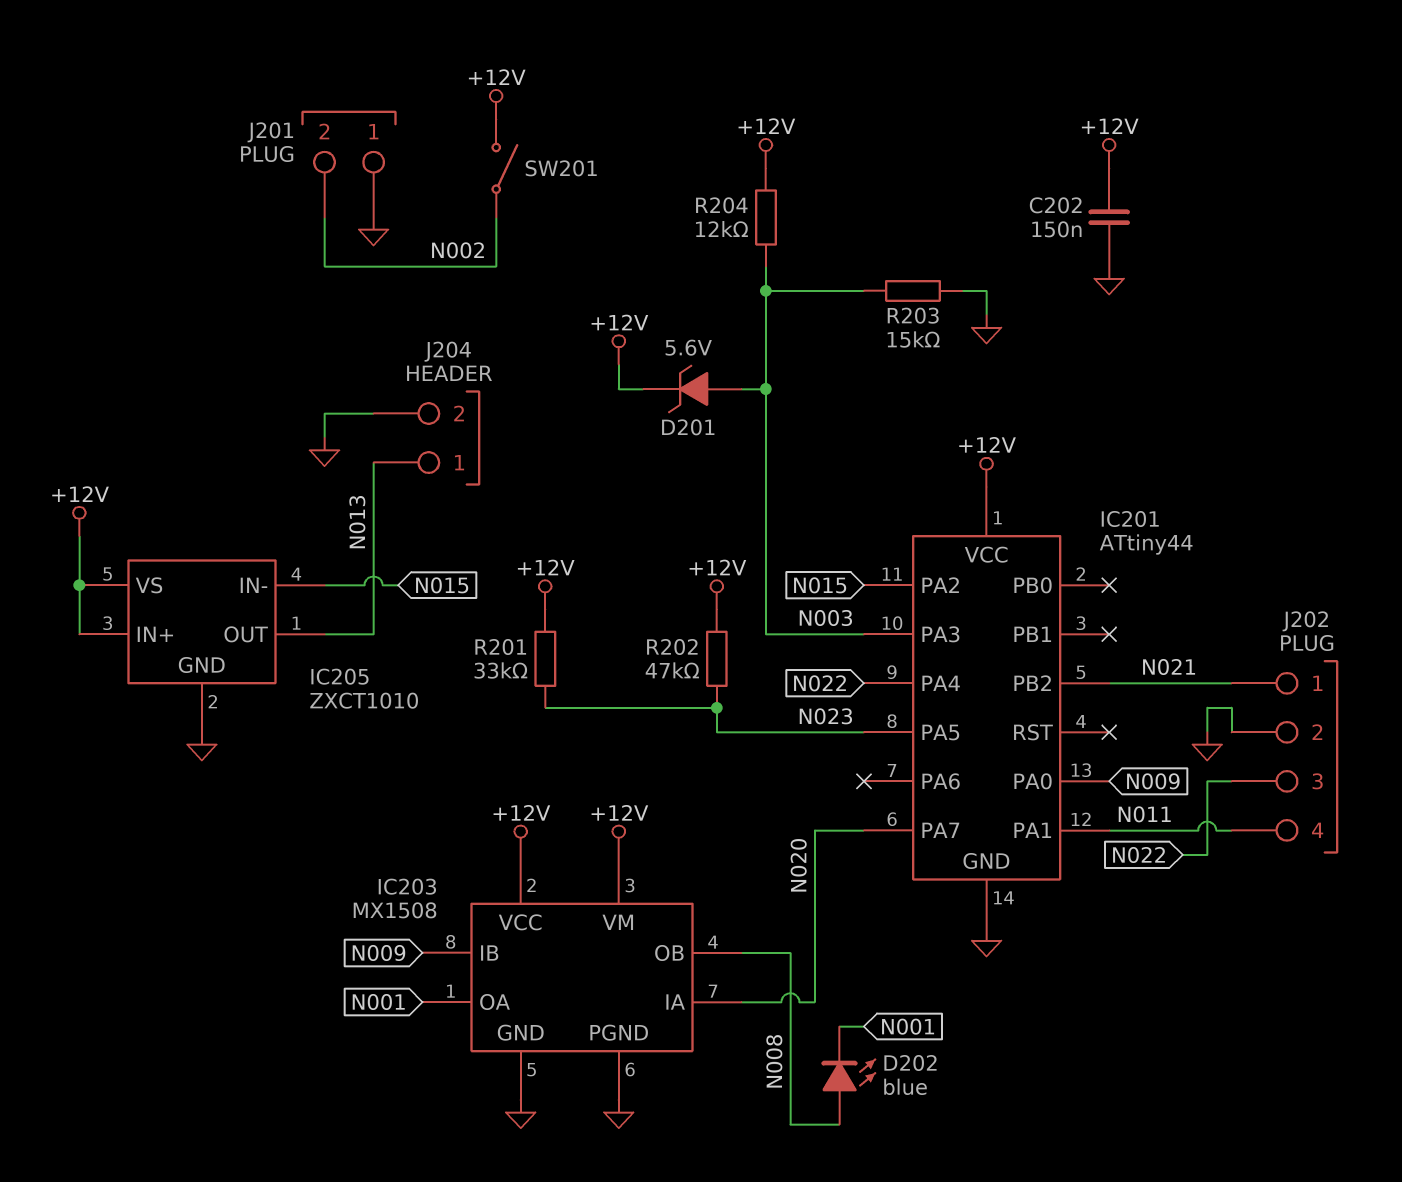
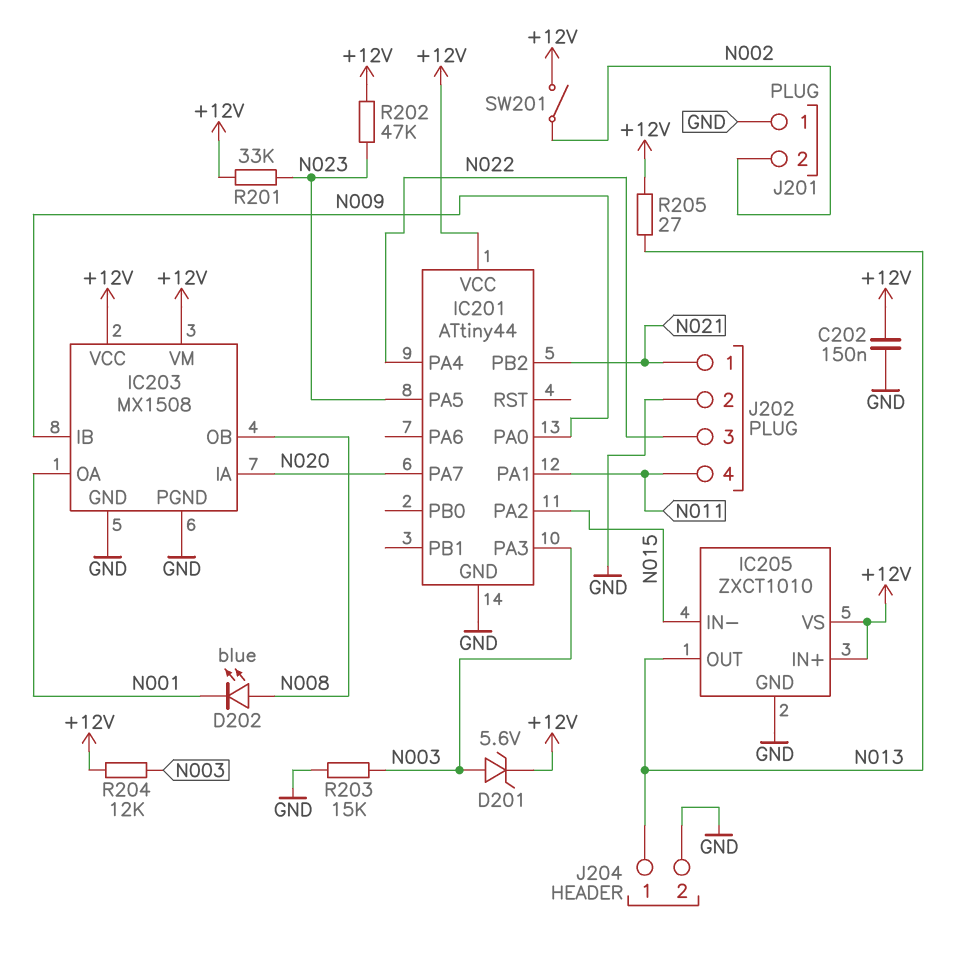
R205: none -> 27 (+12V, N013)

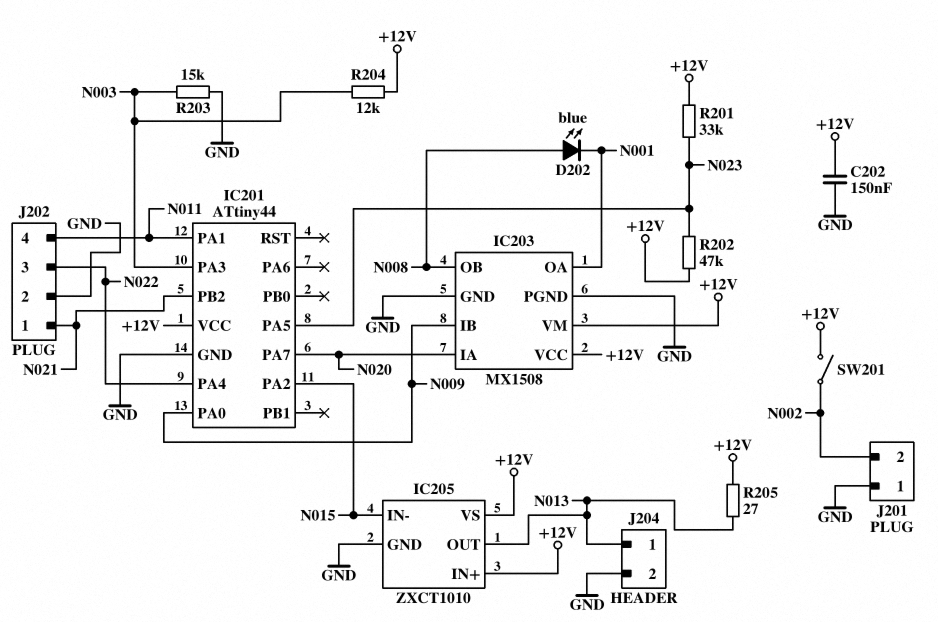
D201: zener 5.6V (A N003, K +12V) -> none

